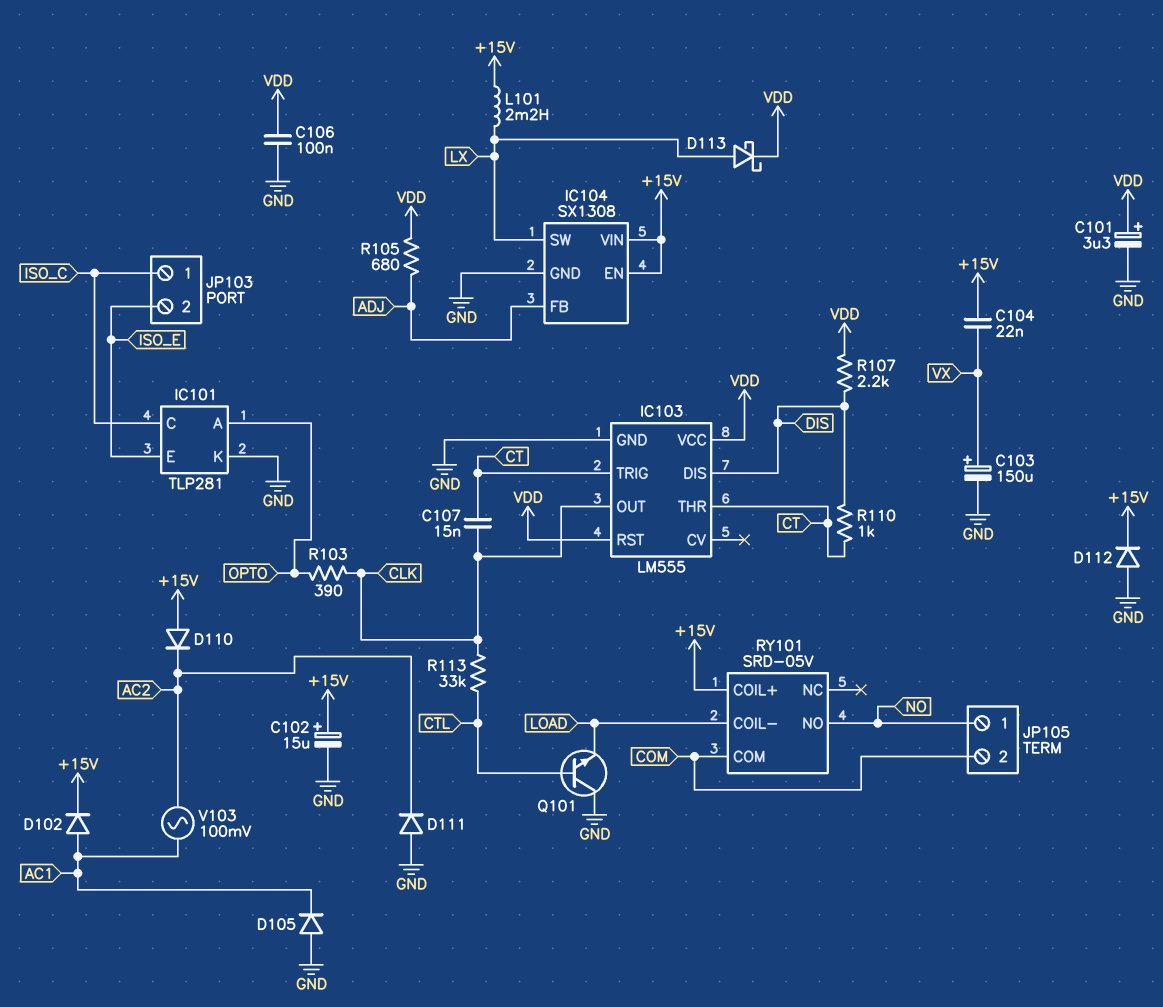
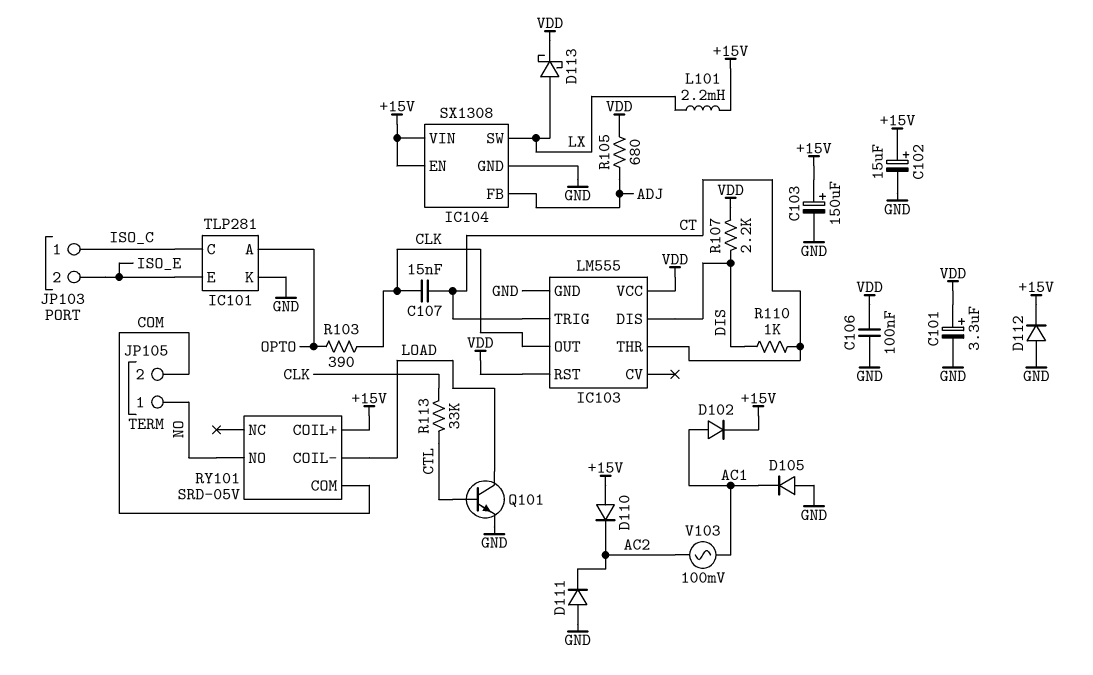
C103: 150uF (plus VX, minus GND) -> 150uF (plus +15V, minus GND)
C104: 22nF (+15V, VX) -> none
Q101: NPN (B CTL, C GND, E LOAD) -> NPN (B CTL, C LOAD, E GND)

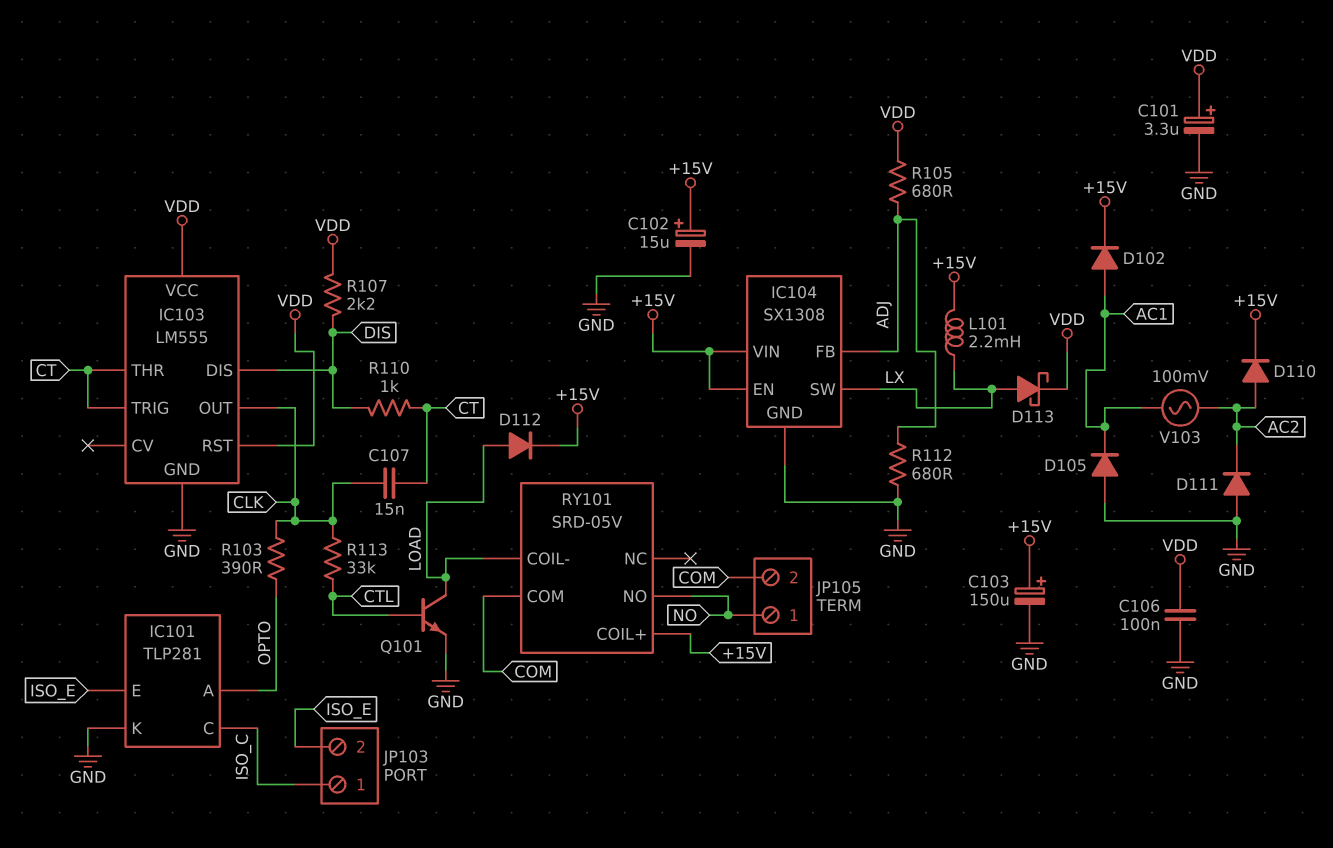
D110: diode (A +15V, K AC2) -> diode (A AC2, K +15V)
D112: diode (A GND, K +15V) -> diode (A LOAD, K +15V)
R112: none -> 680 (ADJ, GND)

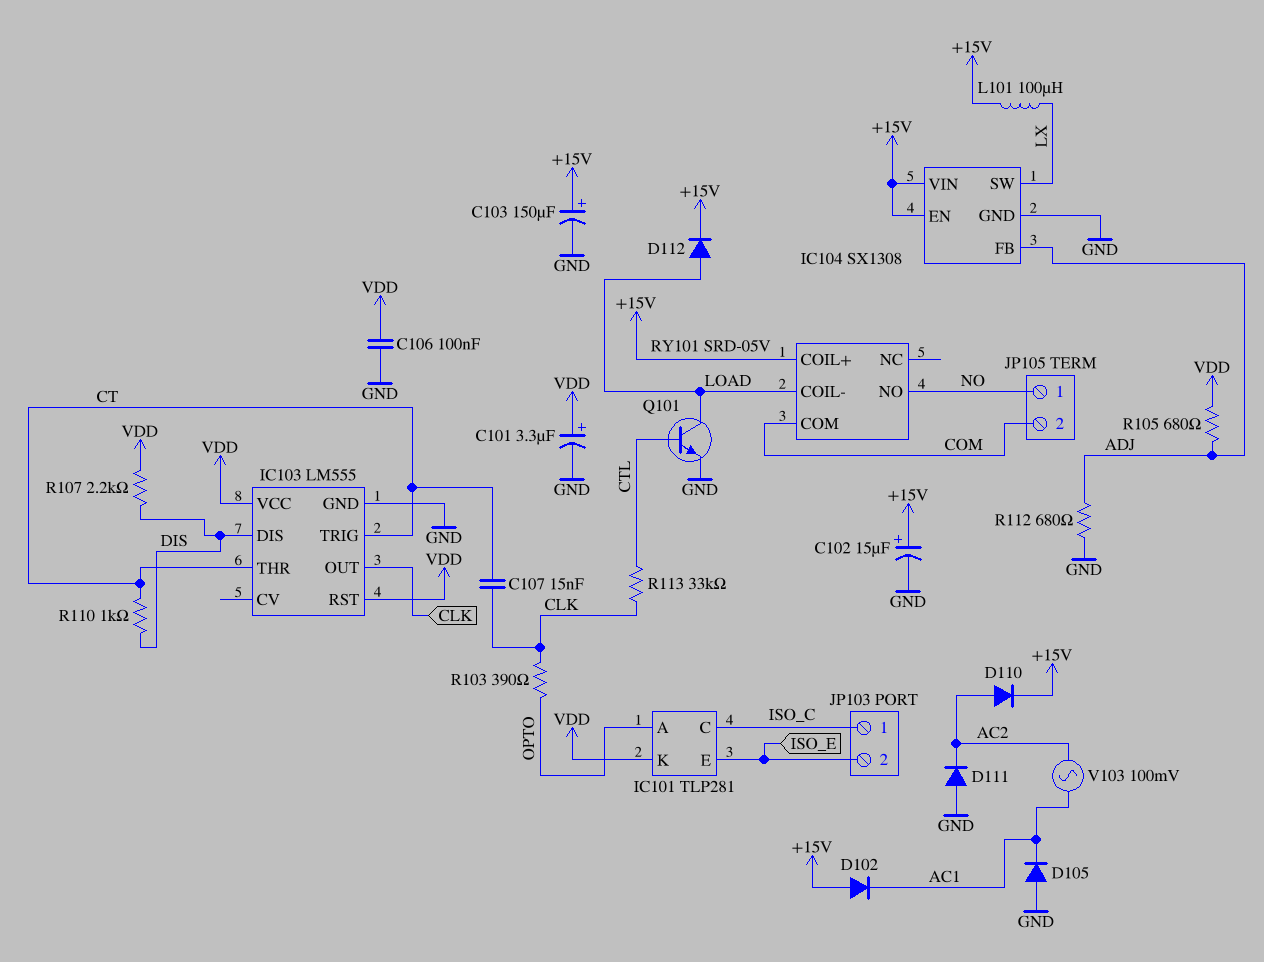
D102: diode (A AC1, K +15V) -> diode (A +15V, K AC1)
D113: schottky (A LX, K VDD) -> none
IC101 pin K: GND -> VDD
L101: 2.2mH (+15V, LX) -> 100uH (+15V, LX)

